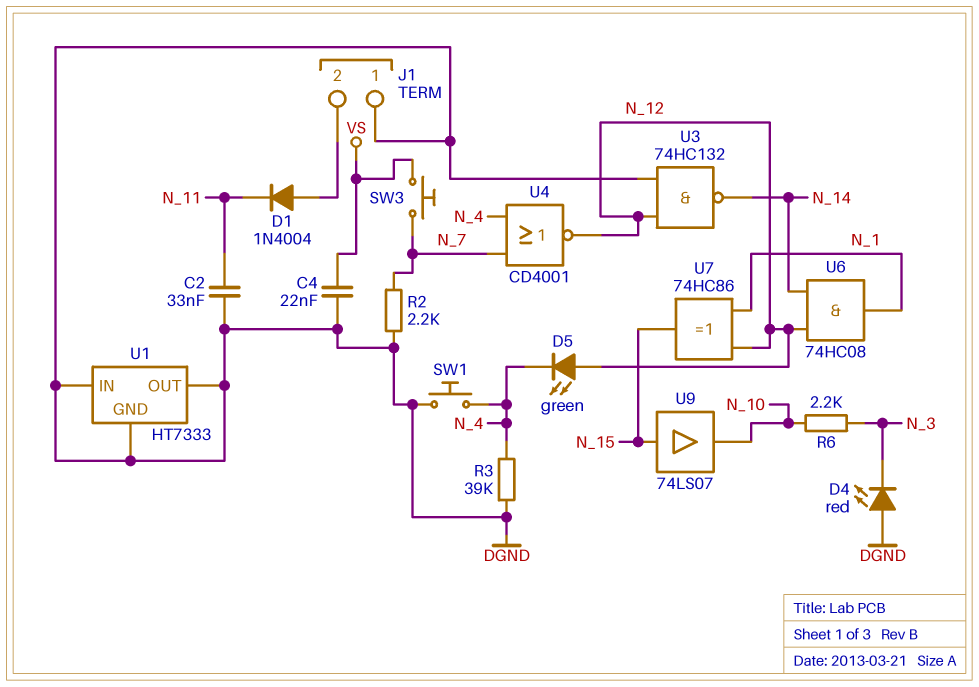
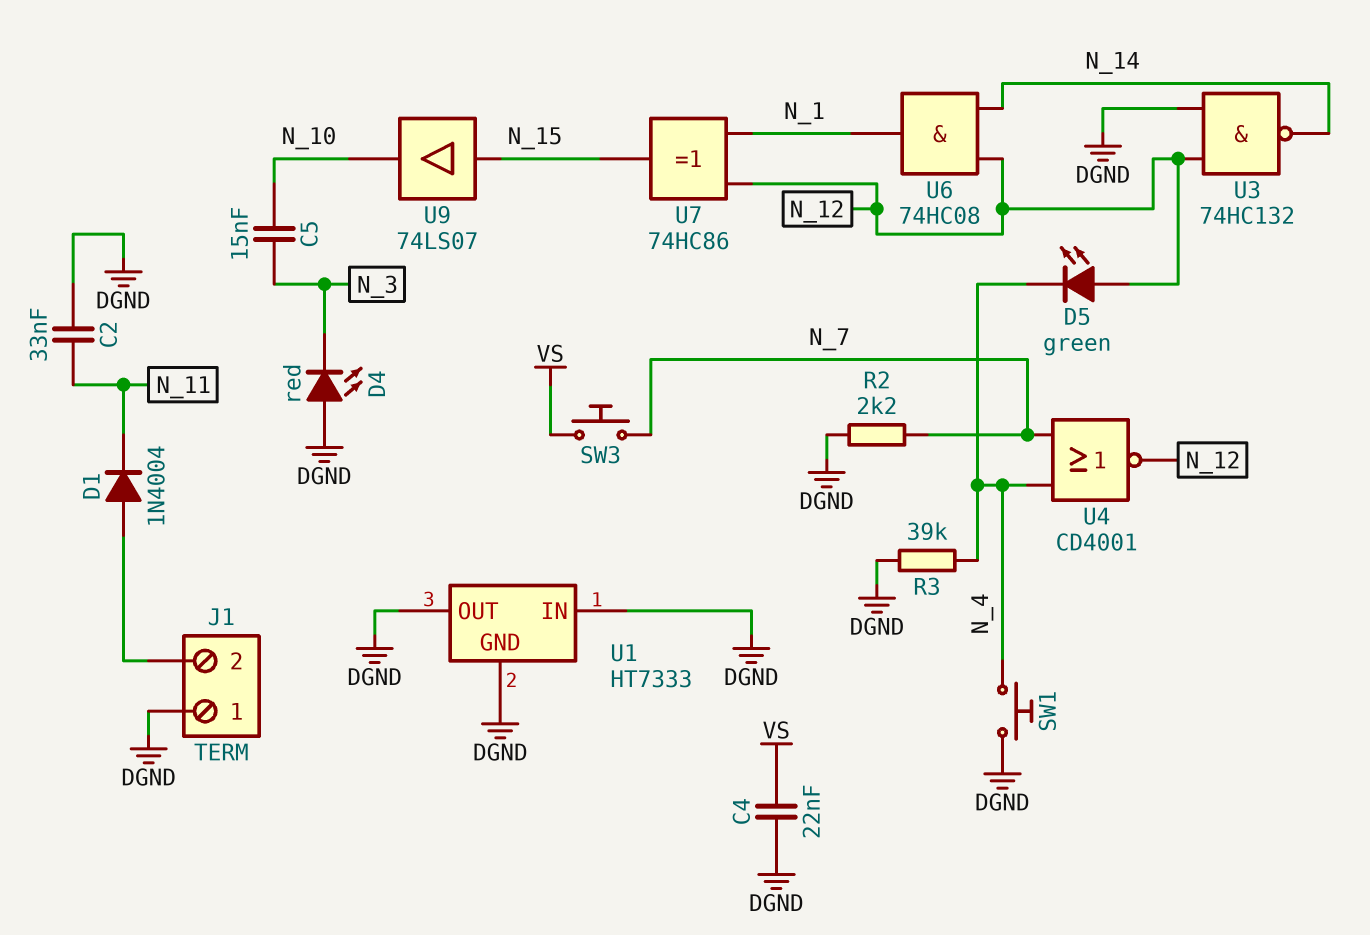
C5: none -> 15nF (N_3, N_10)
R6: 2.2k (N_3, N_10) -> none

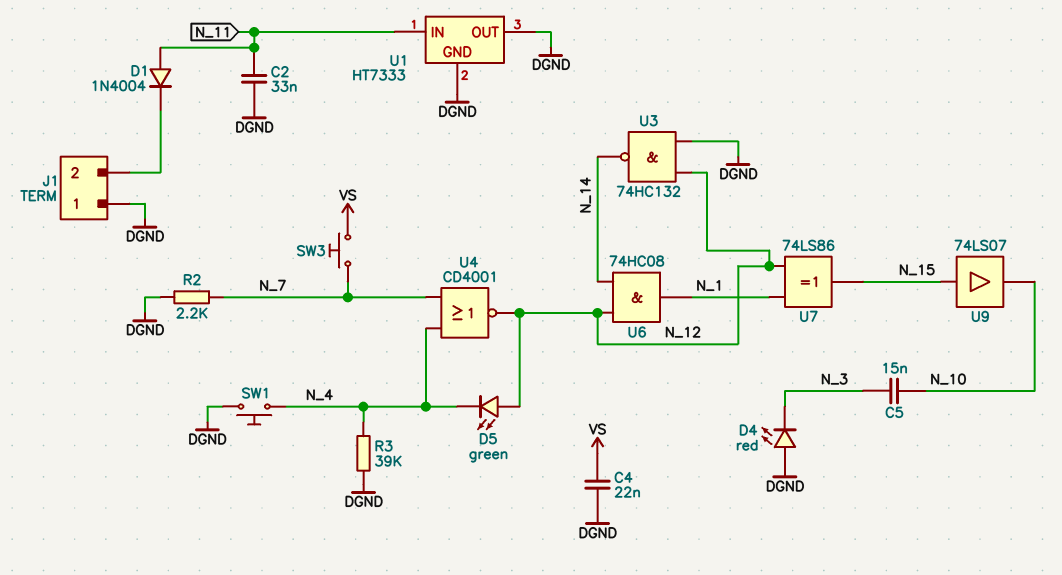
D1: diode 1N4004 (A J1/2, K N_11) -> diode 1N4004 (A N_11, K J1/2)
U1 pin IN: DGND -> N_11
U7: XOR 74HC86 (in N_1, in N_12, out N_15) -> XOR 74LS86 (in N_1, in N_12, out N_15)

